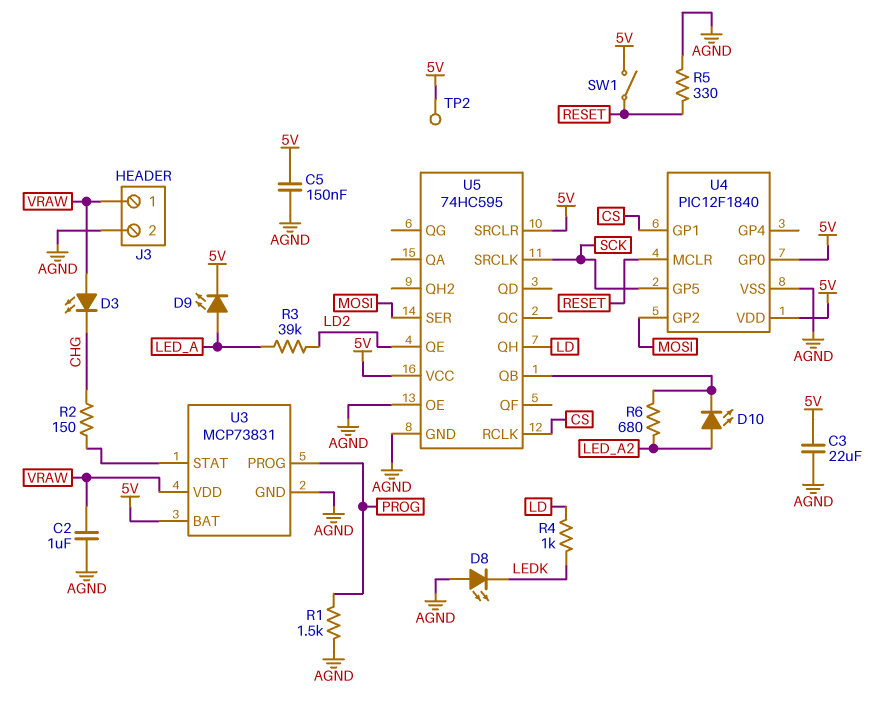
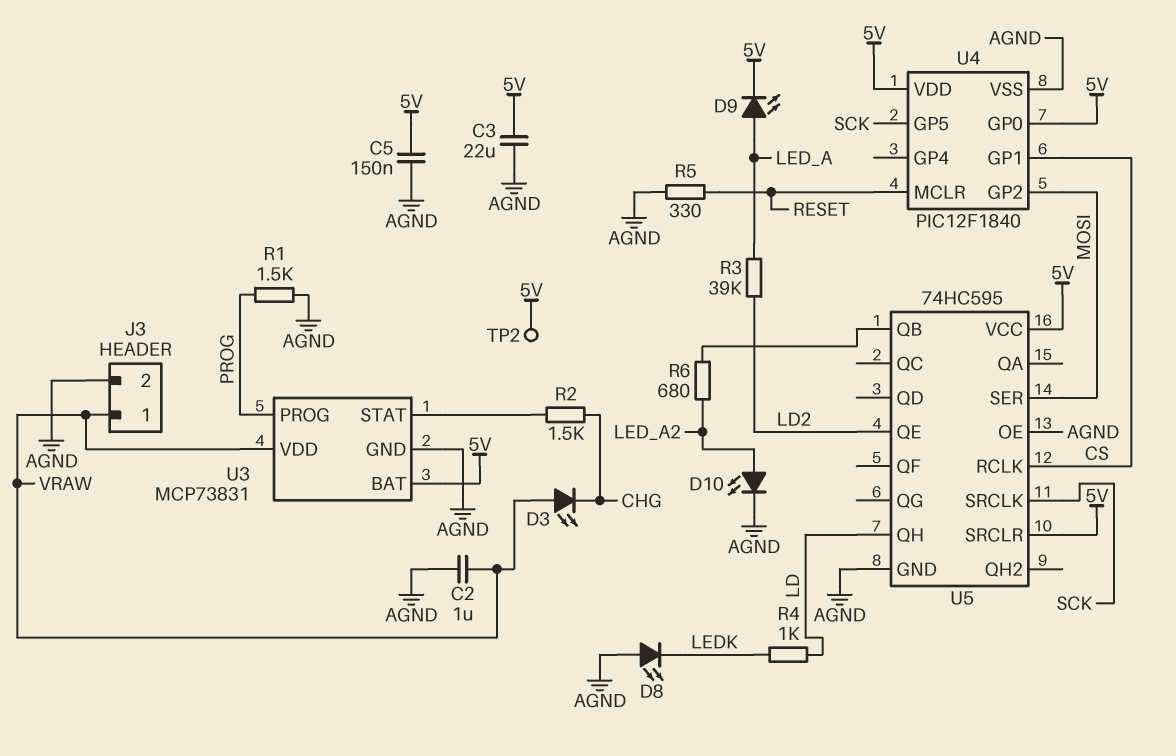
D10: LED (A LED_A2, K U5/QB) -> LED (A LED_A2, K AGND)
R2: 150 (CHG, U3/STAT) -> 1.5k (CHG, U3/STAT)
SW1: switch (5V, RESET) -> none

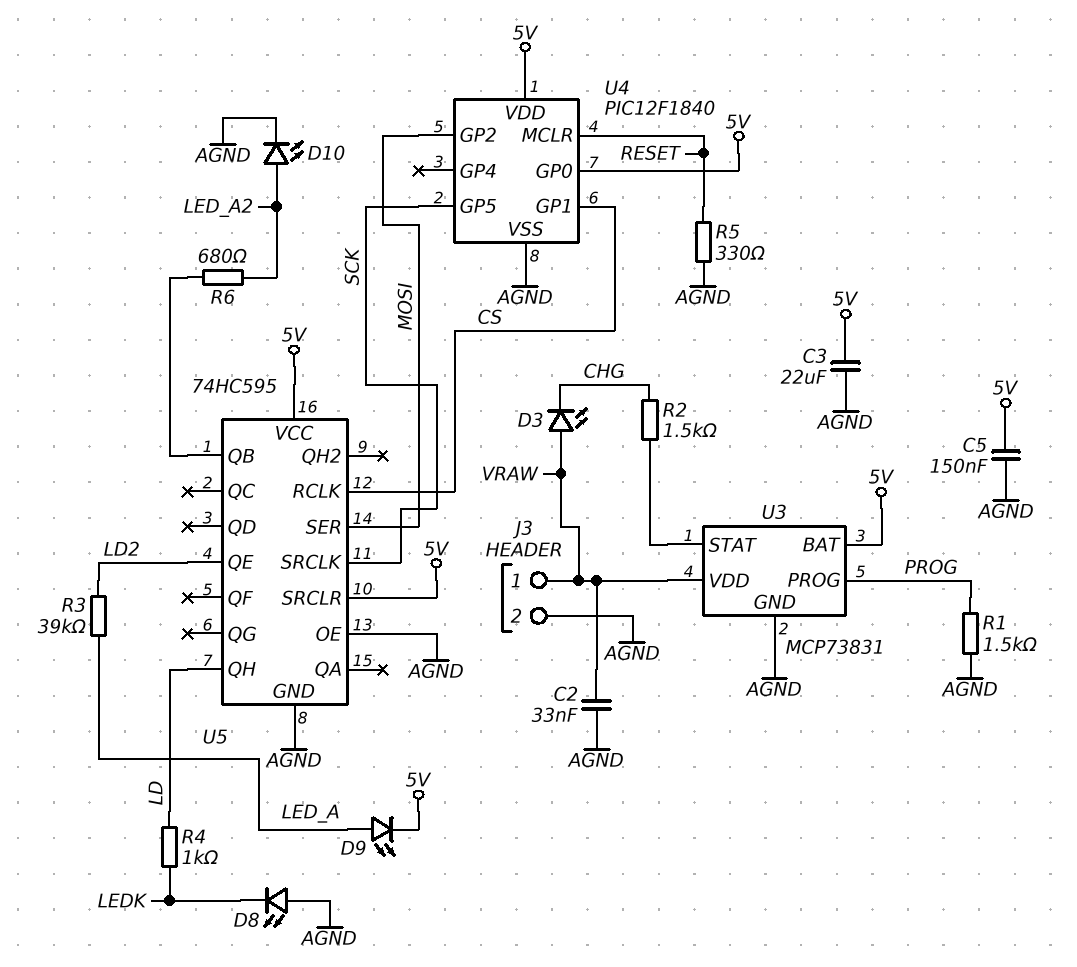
C2: 1uF (AGND, VRAW) -> 33nF (AGND, VRAW)
TP2: test point (5V) -> none

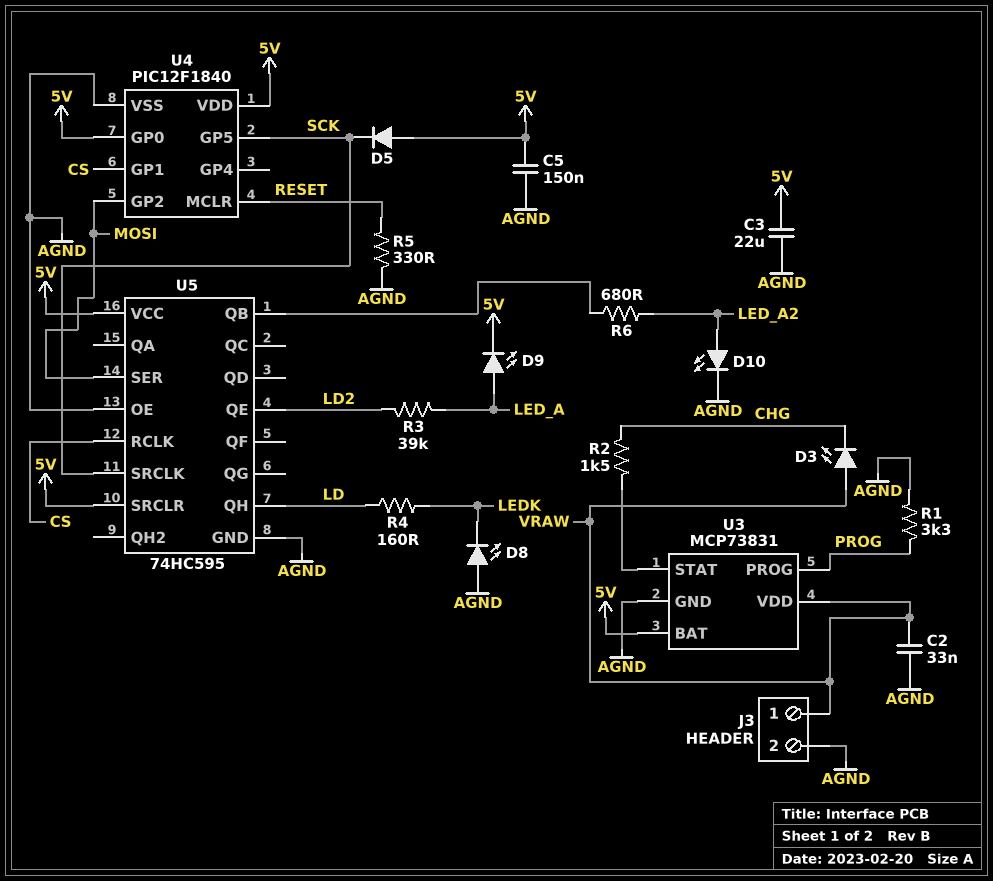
D5: none -> diode (A 5V, K SCK)
R1: 1.5k (AGND, PROG) -> 3.3k (AGND, PROG)
R4: 1k (LD, LEDK) -> 160 (LD, LEDK)

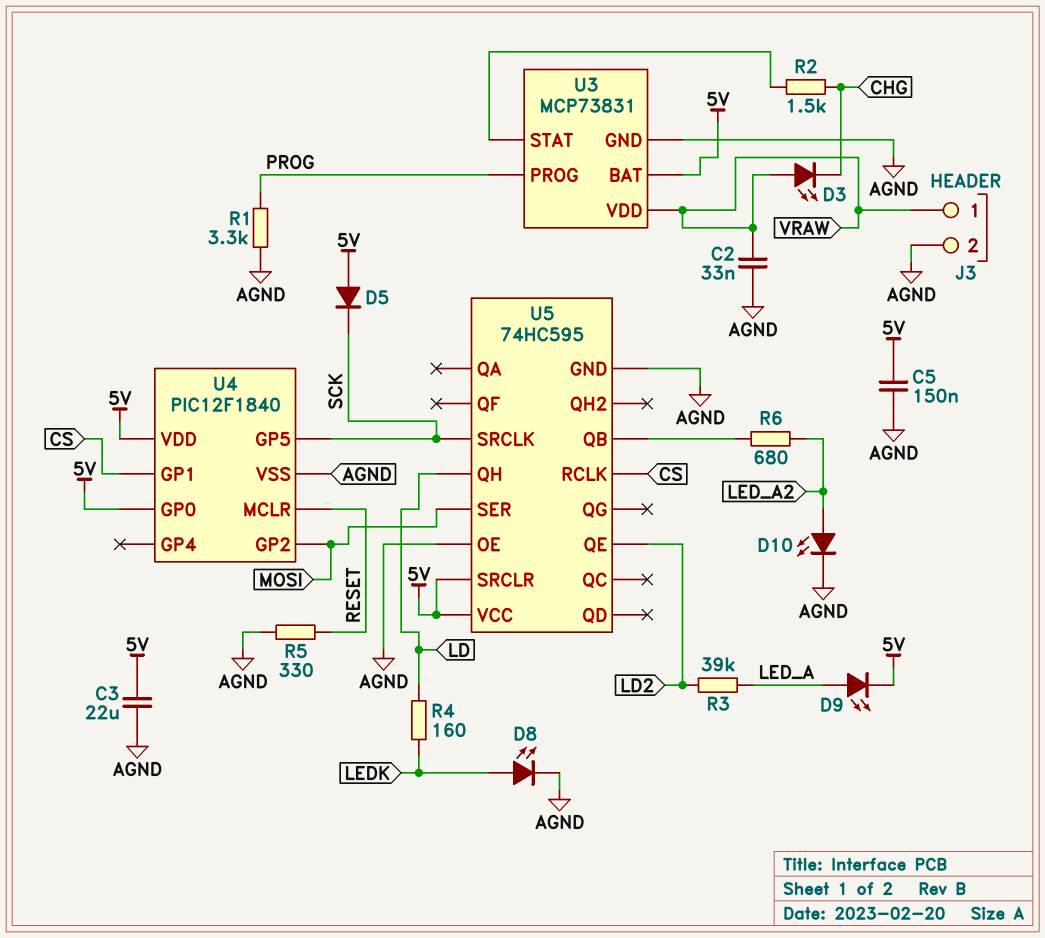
D8: LED (A AGND, K LEDK) -> LED (A LEDK, K AGND)

